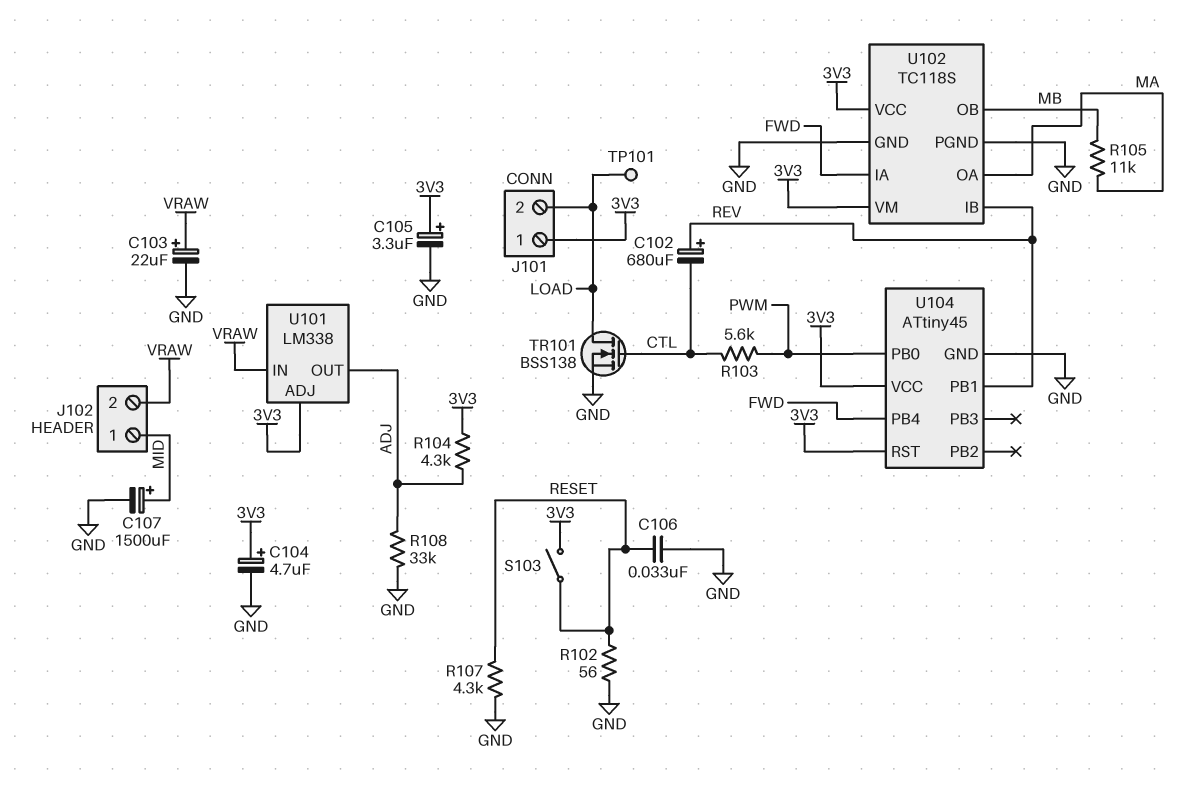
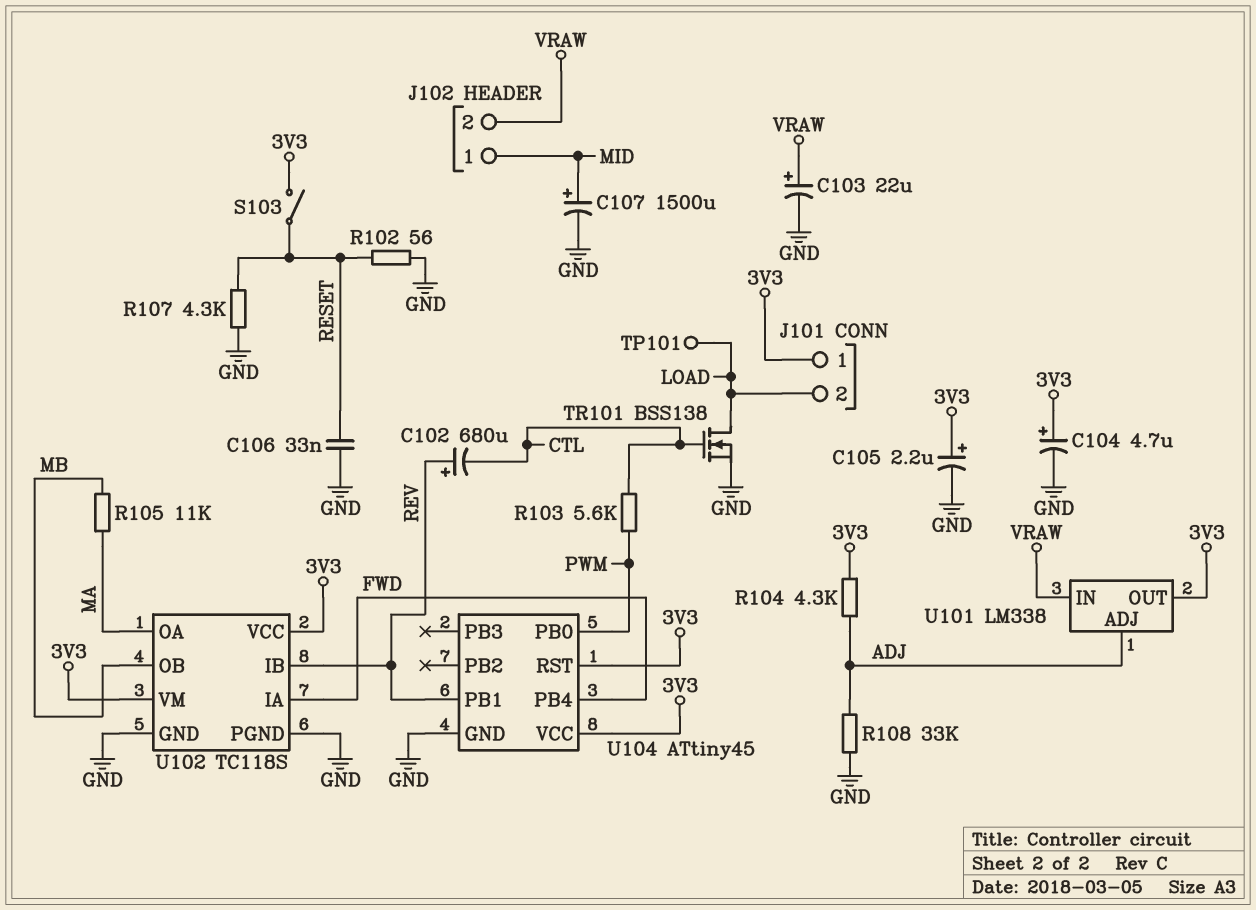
C105: 3.3uF (plus 3V3, minus GND) -> 2.2uF (plus 3V3, minus GND)
U101 pin ADJ: 3V3 -> ADJ
U101 pin OUT: ADJ -> 3V3

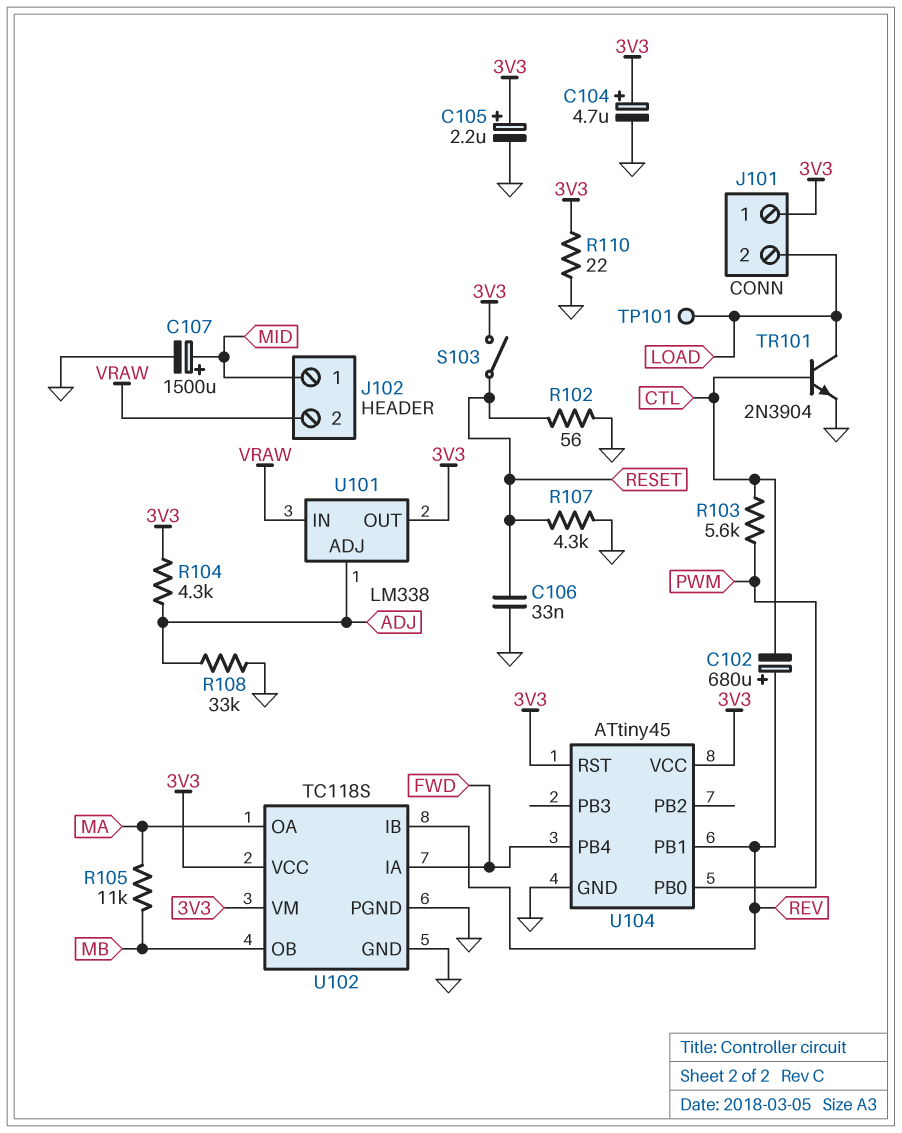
C103: 22uF (plus VRAW, minus GND) -> none
R110: none -> 22 (3V3, GND)
TR101: NMOS BSS138 (G CTL, D LOAD, S GND) -> NPN 2N3904 (B CTL, C LOAD, E GND)

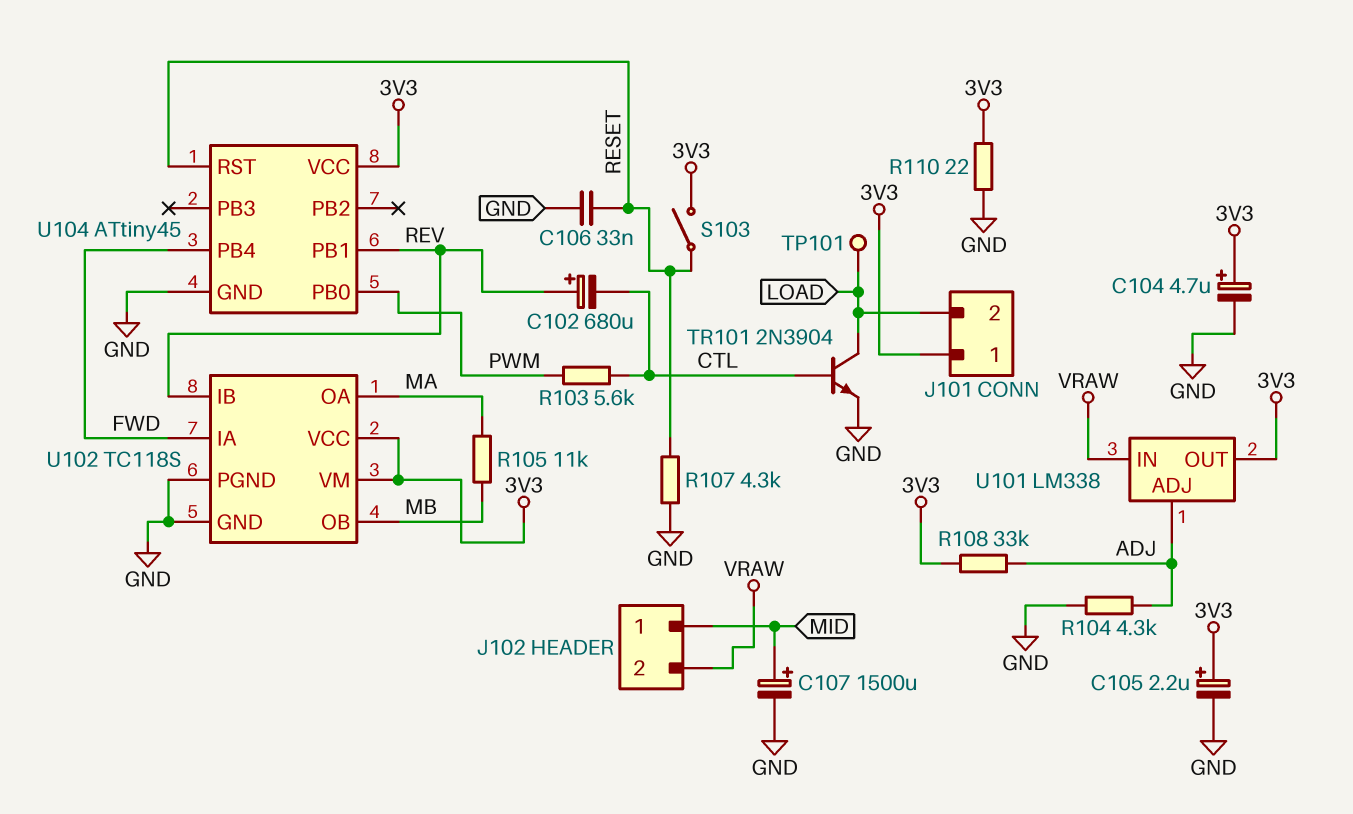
R102: 56 (GND, RESET) -> none
R104: 4.3k (3V3, ADJ) -> 4.3k (ADJ, GND)
R108: 33k (ADJ, GND) -> 33k (3V3, ADJ)
U104 pin RST: 3V3 -> RESET

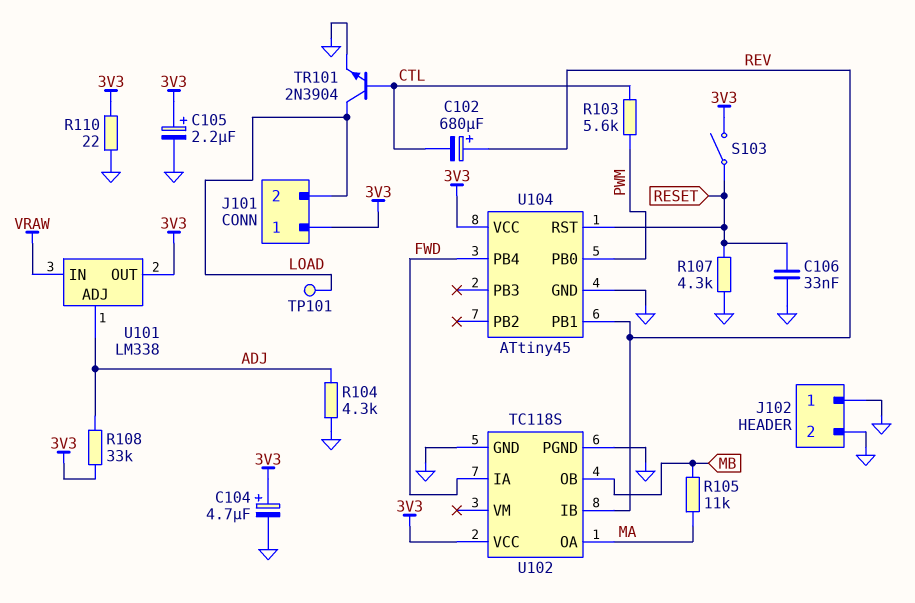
C107: 1500uF (plus MID, minus GND) -> none
J102 pin 1: MID -> GND
J102 pin 2: VRAW -> GND
U102 pin VM: 3V3 -> none

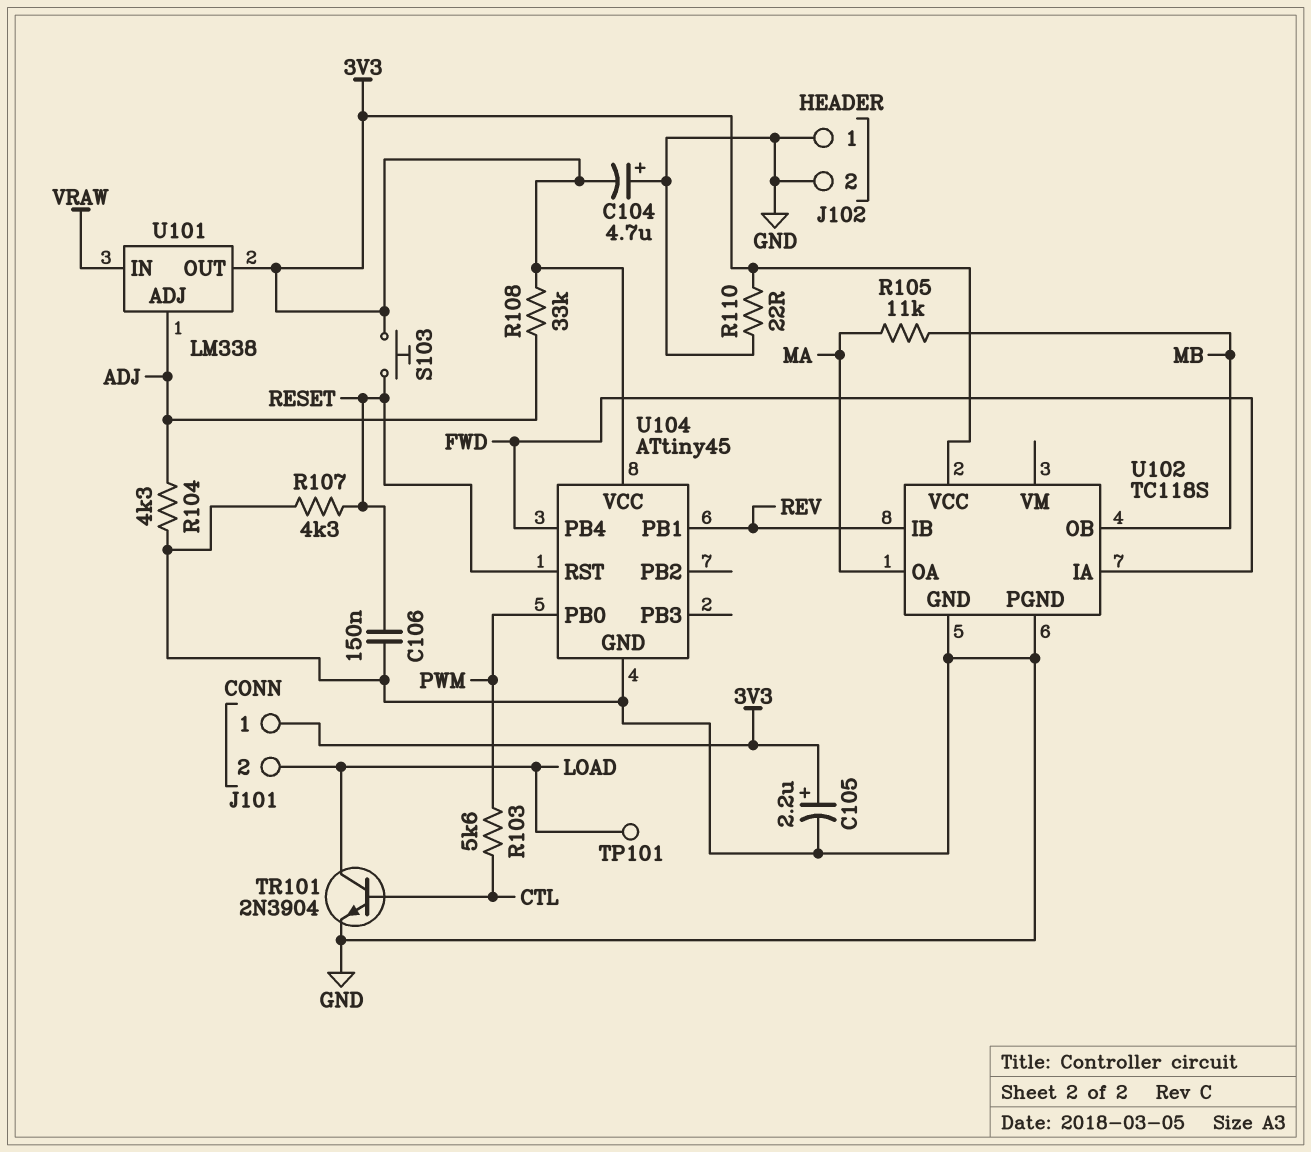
C102: 680uF (plus REV, minus CTL) -> none
C104: 4.7uF (plus 3V3, minus GND) -> 4.7uF (plus GND, minus 3V3)
C106: 33nF (GND, RESET) -> 150nF (GND, RESET)
S103: switch (3V3, RESET) -> button (3V3, RESET)

